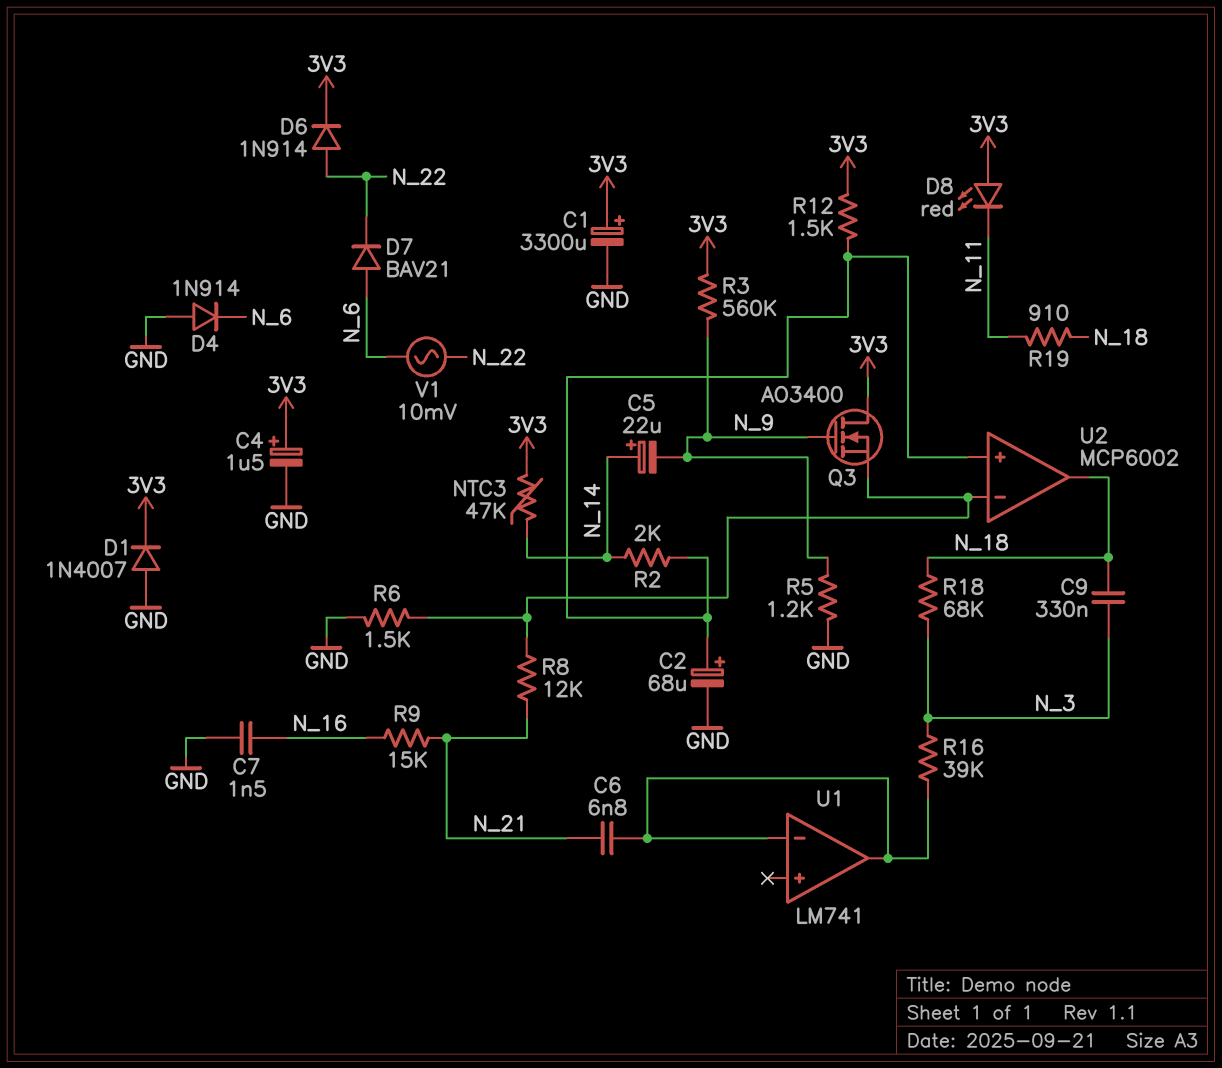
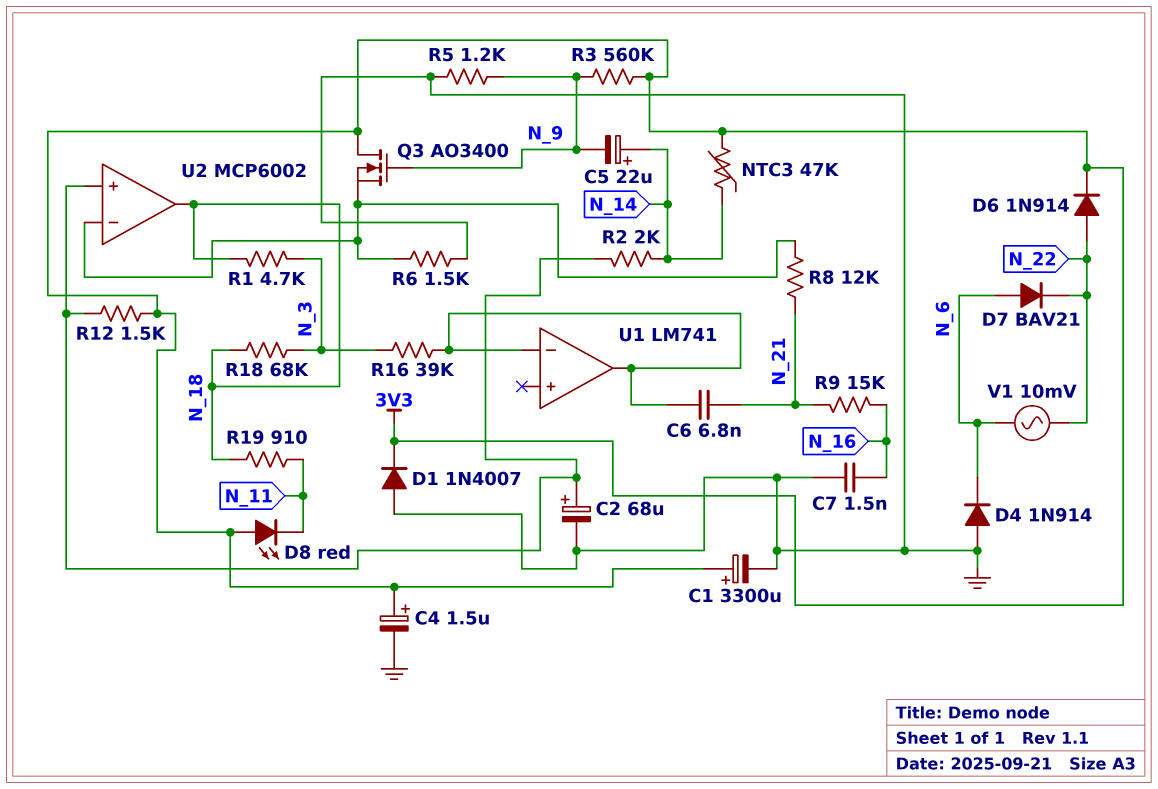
C9: 330nF (N_3, N_18) -> none
R1: none -> 4.7k (N_3, N_18)

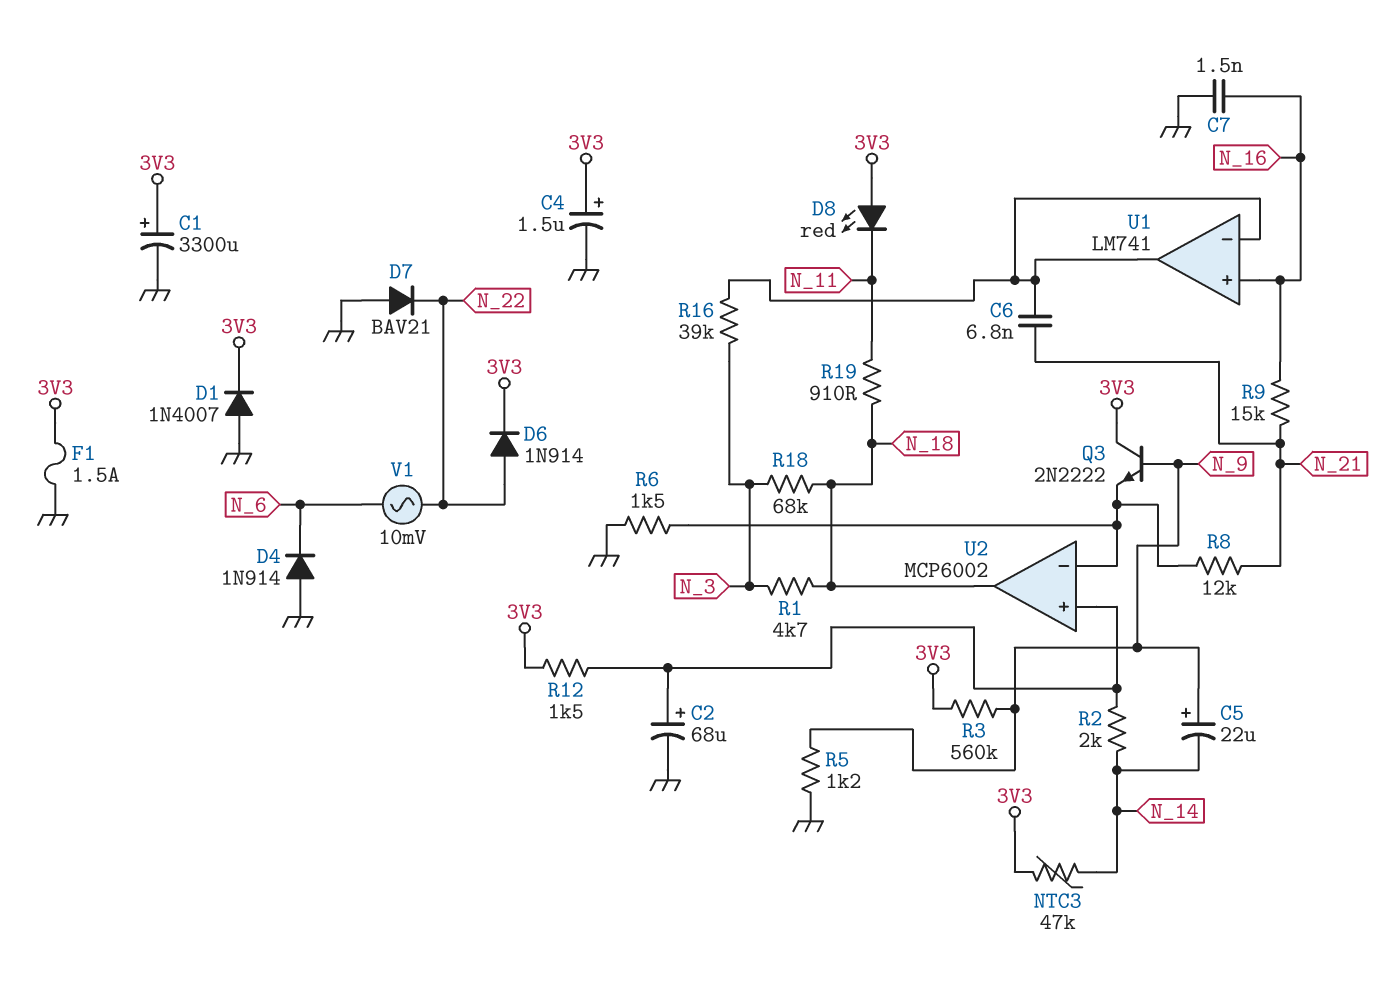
C5: 22uF (plus N_14, minus N_9) -> 22uF (plus N_9, minus N_14)
D7: diode BAV21 (A N_6, K N_22) -> diode BAV21 (A GND, K N_22)
F1: none -> 1.5A (3V3, GND)
Q3: NMOS AO3400 (G N_9, D 3V3, S U2/in-) -> NPN 2N2222 (B N_9, C 3V3, E U2/in-)
U1 pin in+: none -> N_16

